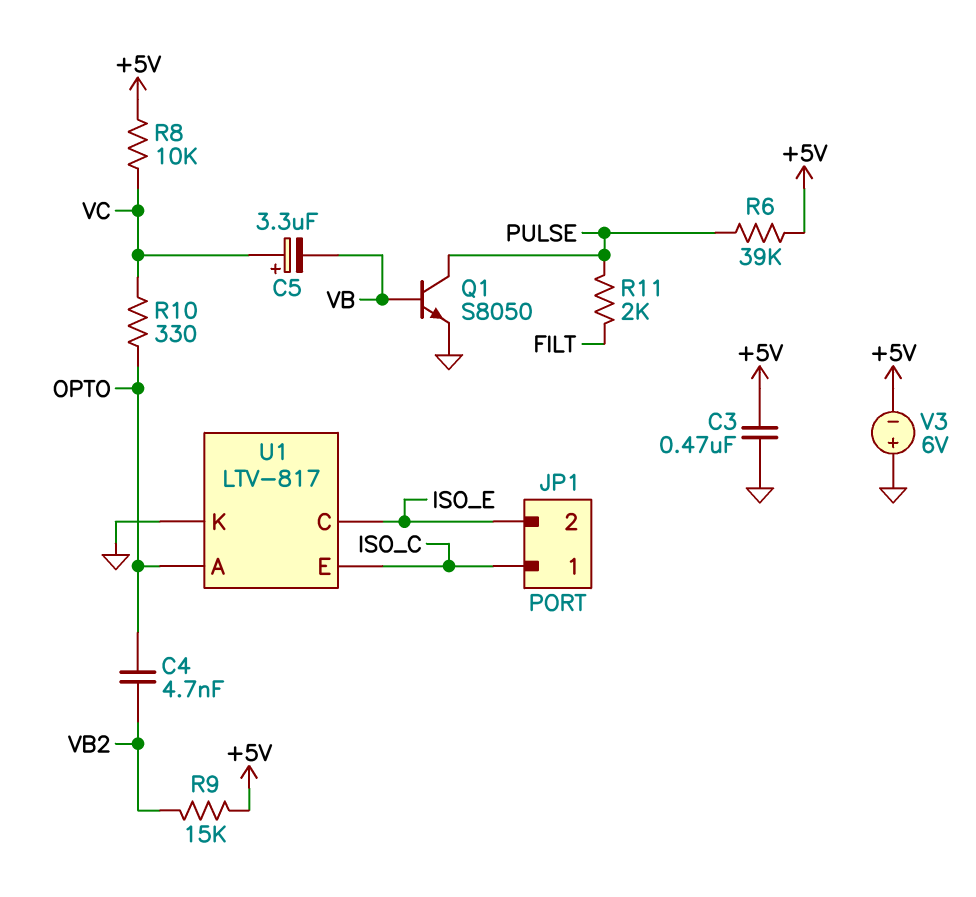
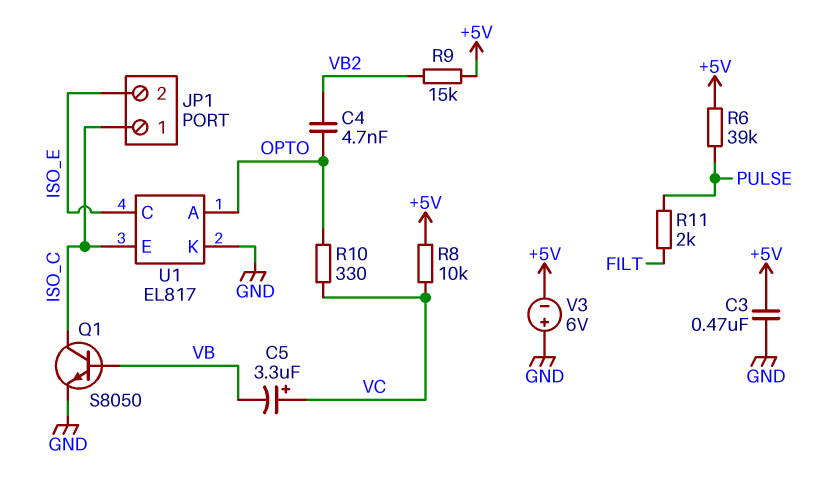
Q1: NPN S8050 (B VB, C PULSE, E GND) -> NPN S8050 (B VB, C ISO_C, E GND)
U1: LTV-817 -> EL817

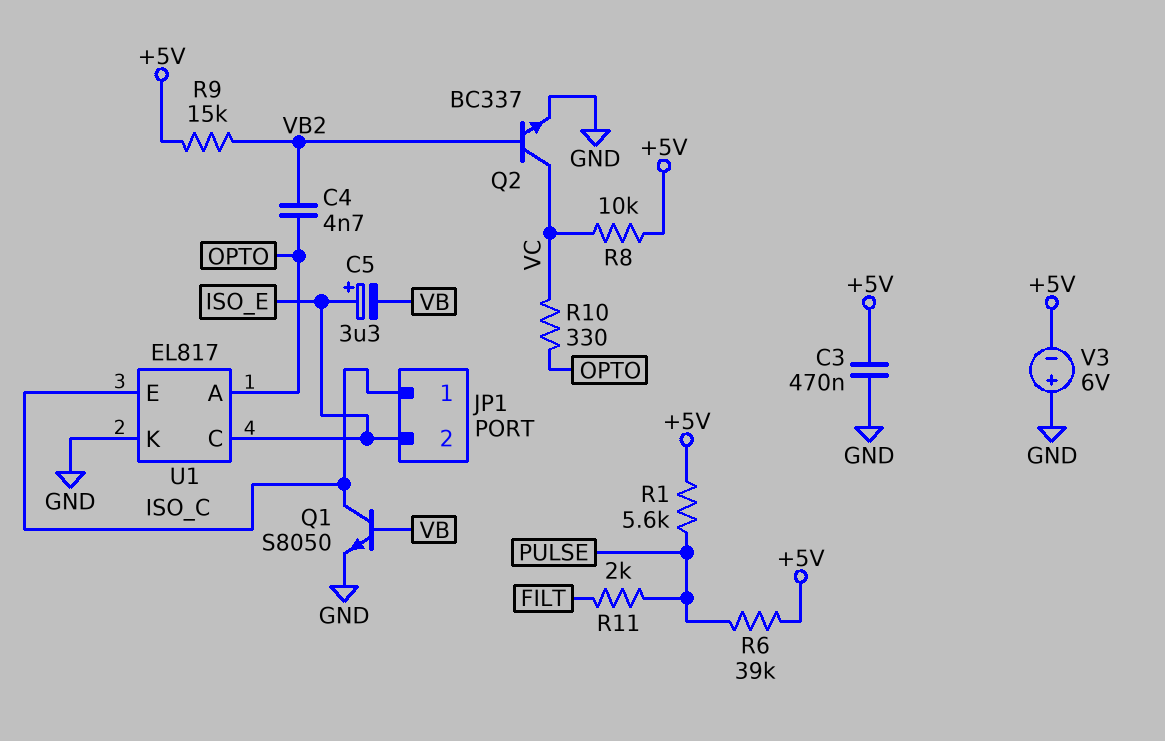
C5: 3.3uF (plus VC, minus VB) -> 3.3uF (plus ISO_E, minus VB)
Q2: none -> NPN BC337 (B VB2, C VC, E GND)
R1: none -> 5.6k (+5V, PULSE)

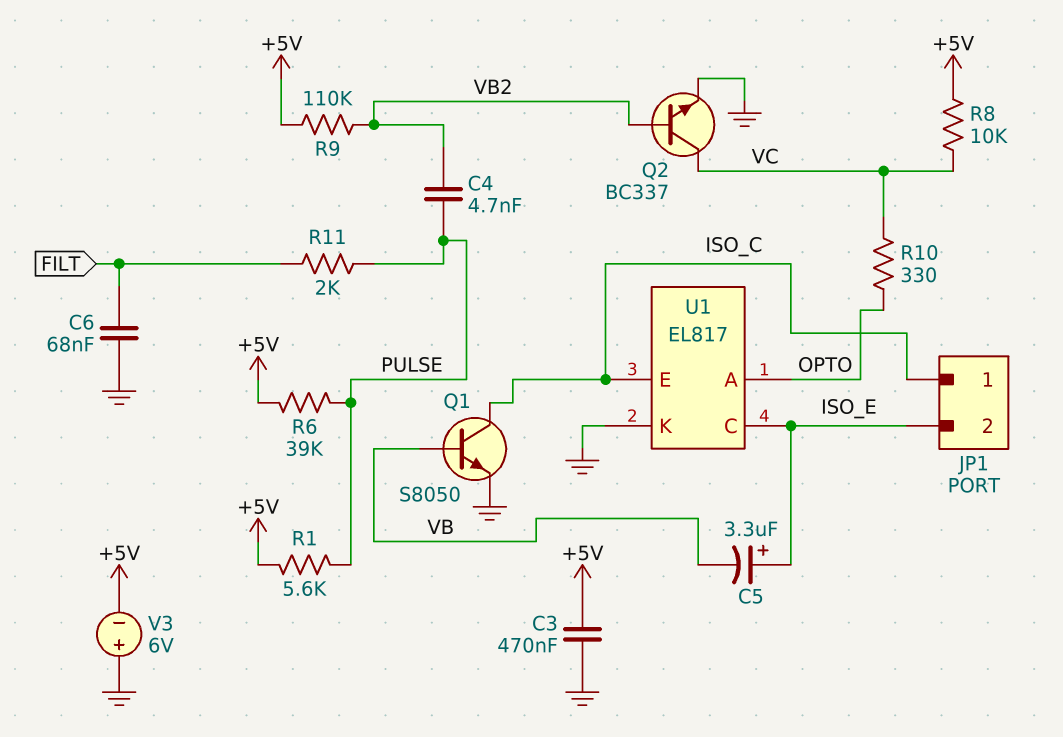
C4: 4.7nF (OPTO, VB2) -> 4.7nF (PULSE, VB2)
C6: none -> 68nF (FILT, GND)
R9: 15k (+5V, VB2) -> 110k (+5V, VB2)

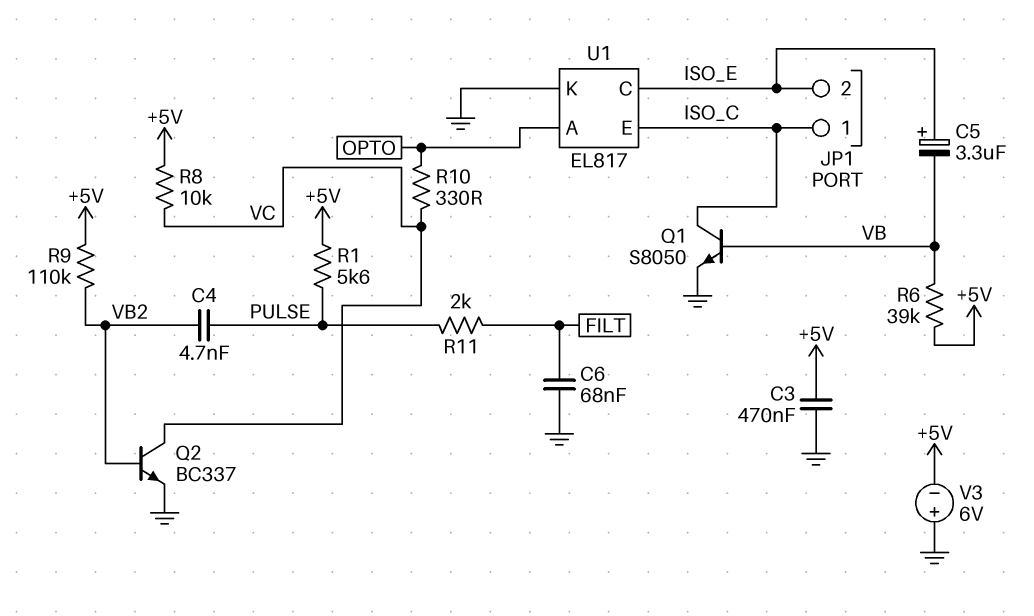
R6: 39k (+5V, PULSE) -> 39k (+5V, VB)

